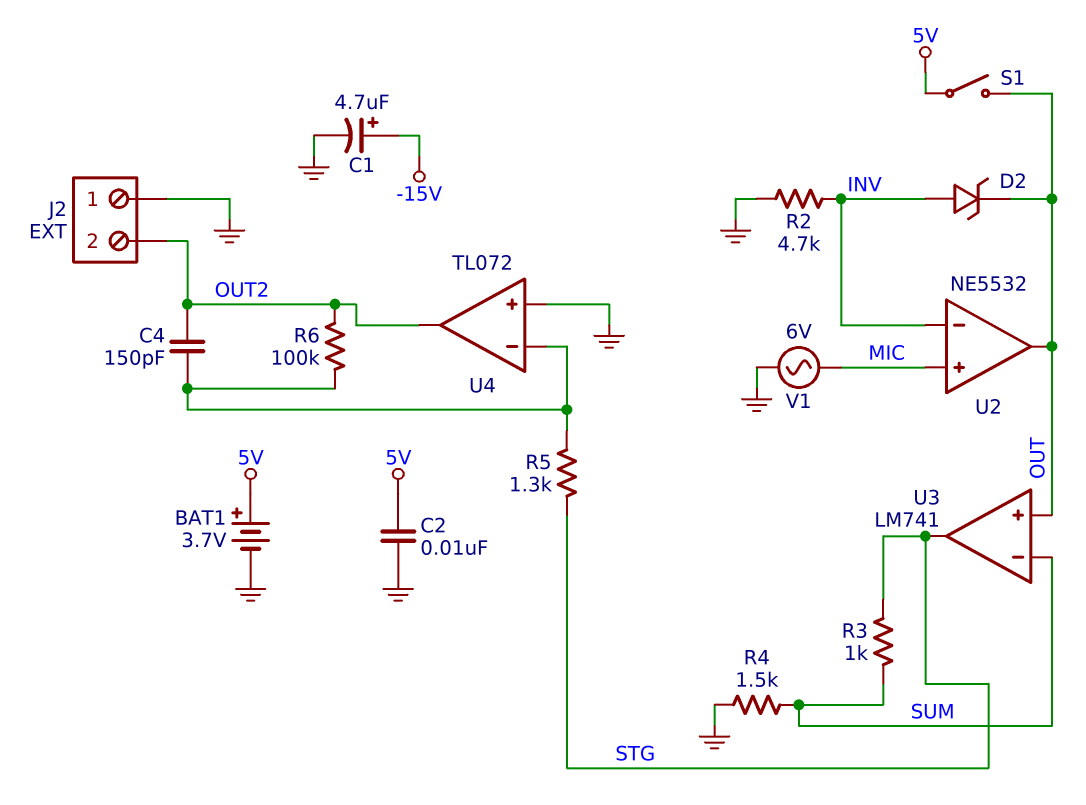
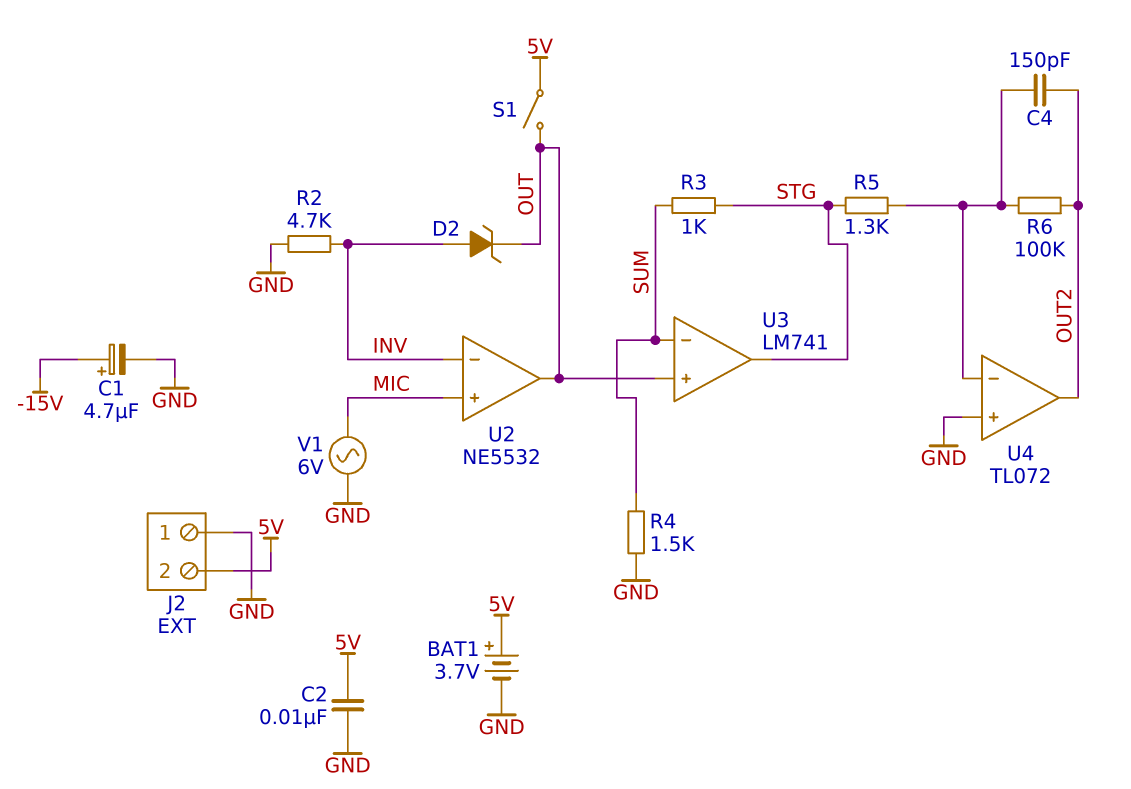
J2 pin 2: OUT2 -> 5V

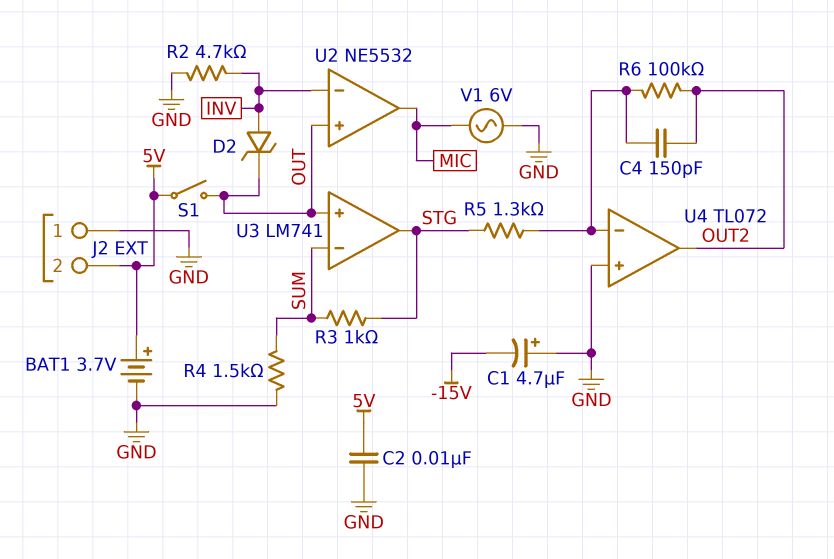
C1: 4.7uF (plus -15V, minus GND) -> 4.7uF (plus GND, minus -15V)
U2 pin in+: MIC -> OUT
U2 pin out: OUT -> MIC

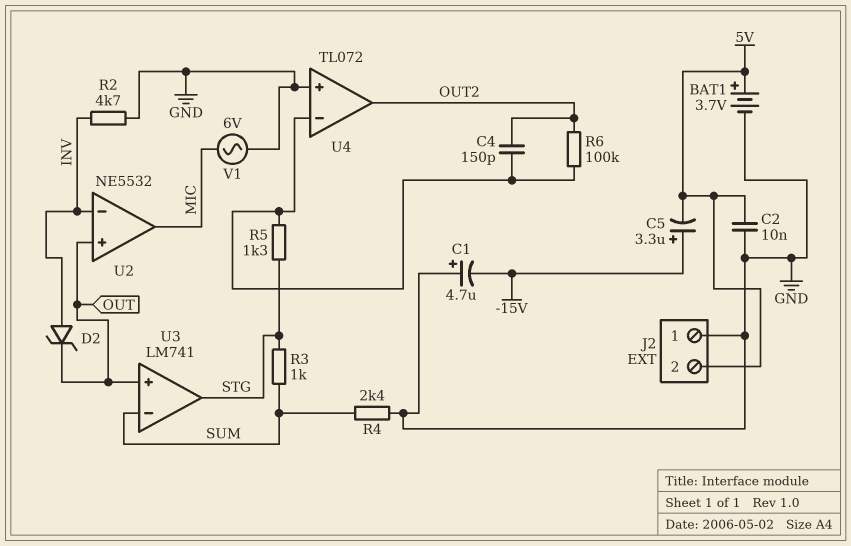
C5: none -> 3.3uF (plus -15V, minus 5V)
R4: 1.5k (GND, SUM) -> 2.4k (GND, SUM)
S1: switch (5V, OUT) -> none

